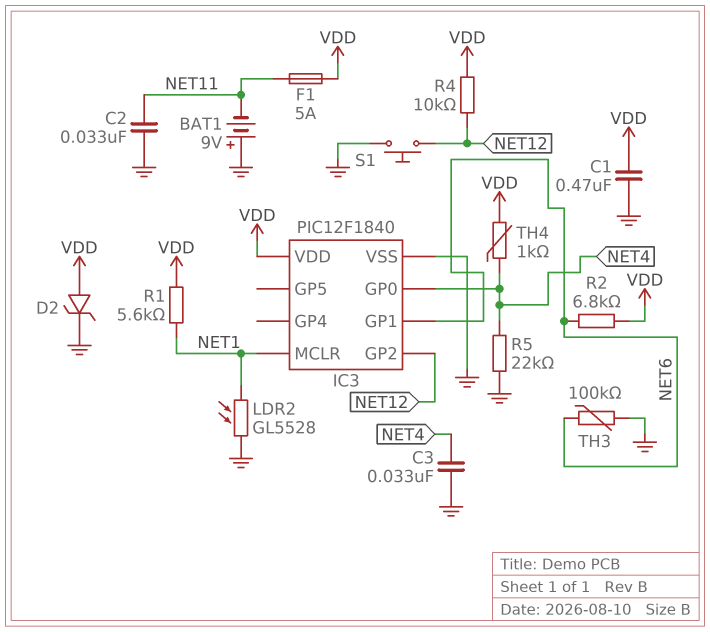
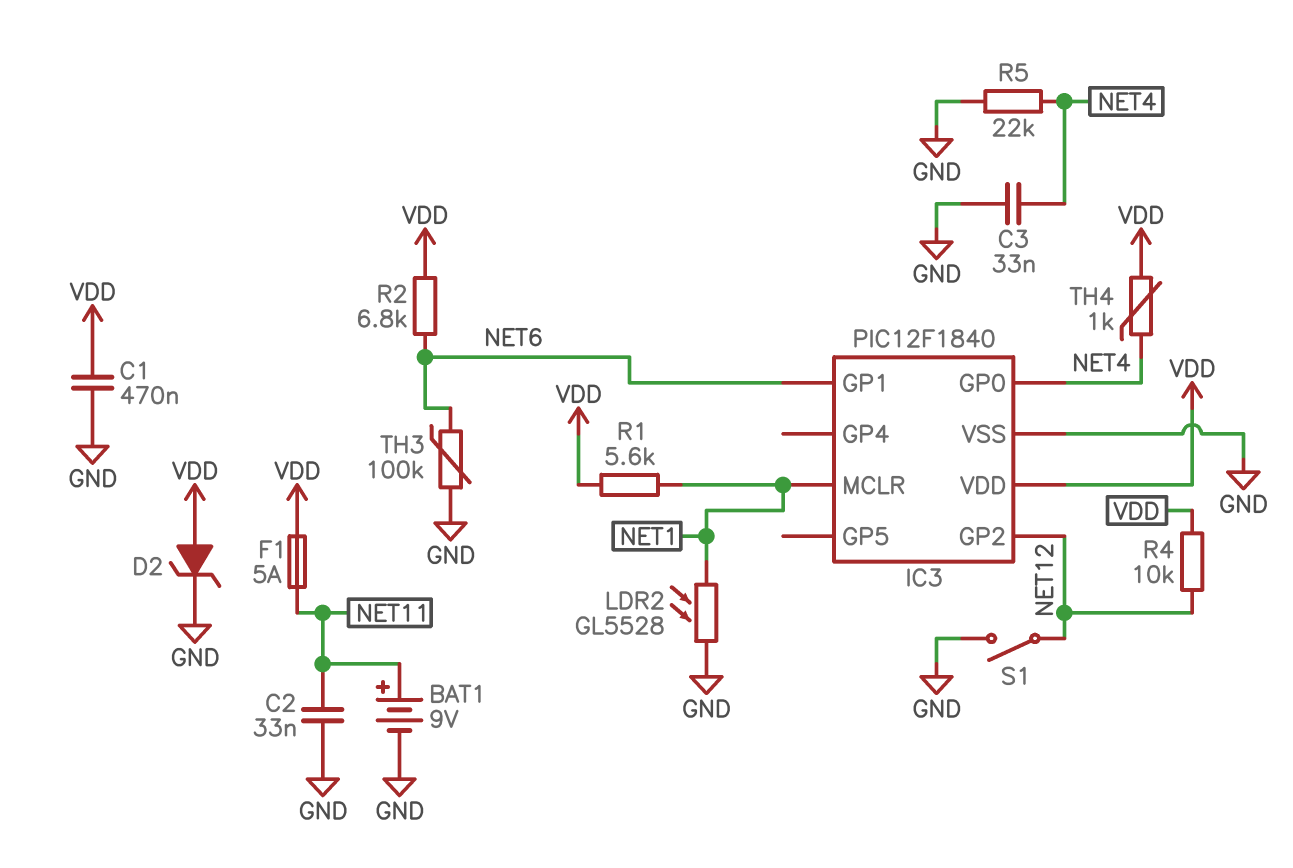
BAT1: 9V (plus GND, minus NET11) -> 9V (plus NET11, minus GND)
S1: button (GND, NET12) -> switch (GND, NET12)

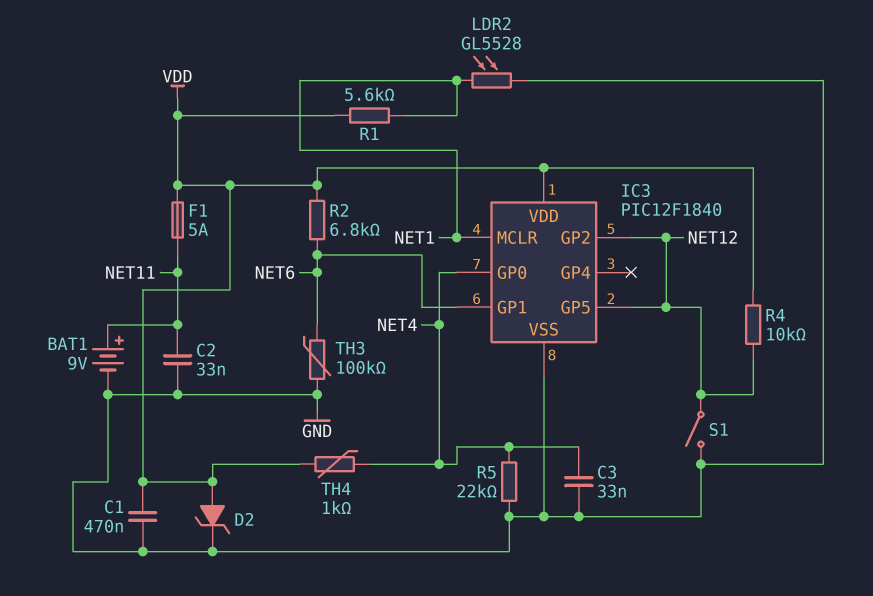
IC3 pin GP5: none -> NET12

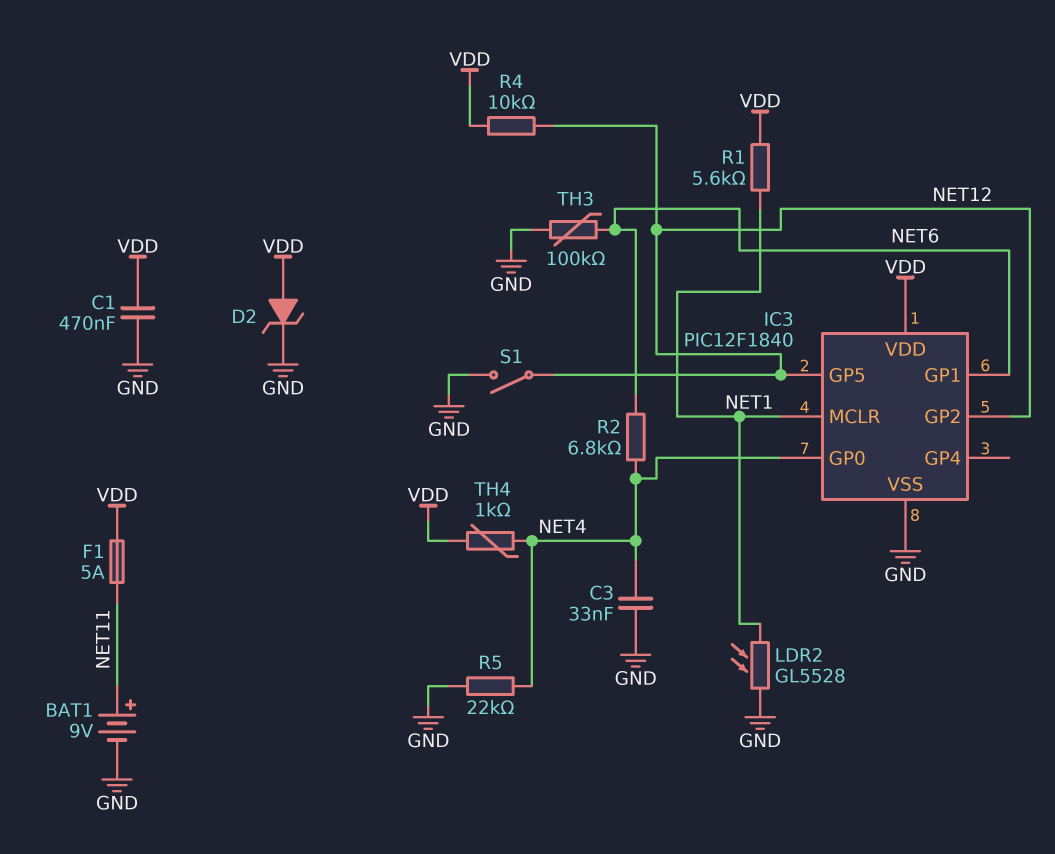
C2: 33nF (GND, NET11) -> none
R2: 6.8k (NET6, VDD) -> 6.8k (NET4, NET6)

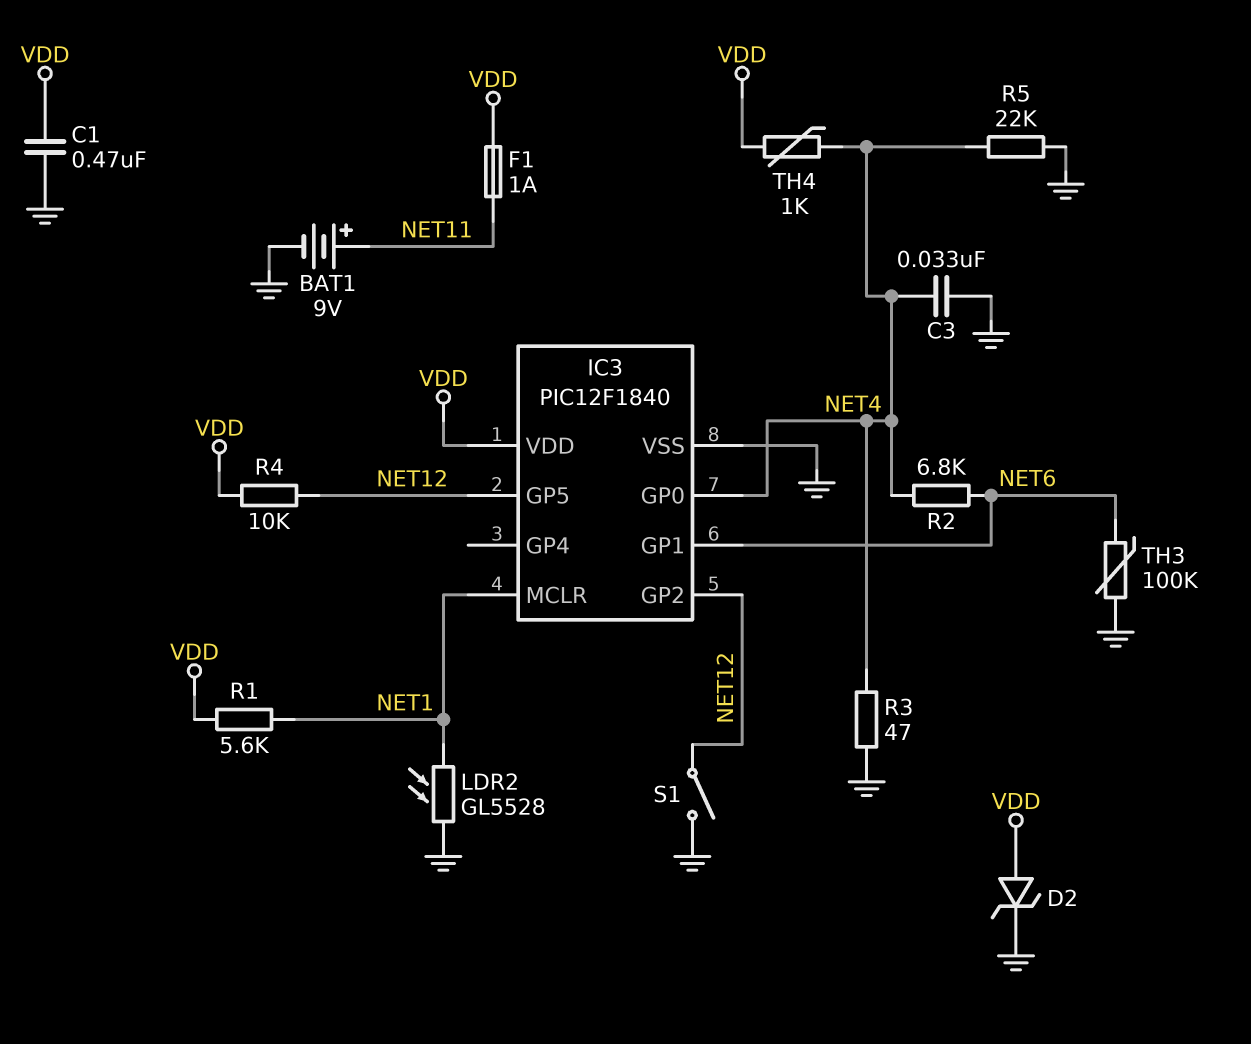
F1: 5A (NET11, VDD) -> 1A (NET11, VDD)
R3: none -> 47 (GND, NET4)

